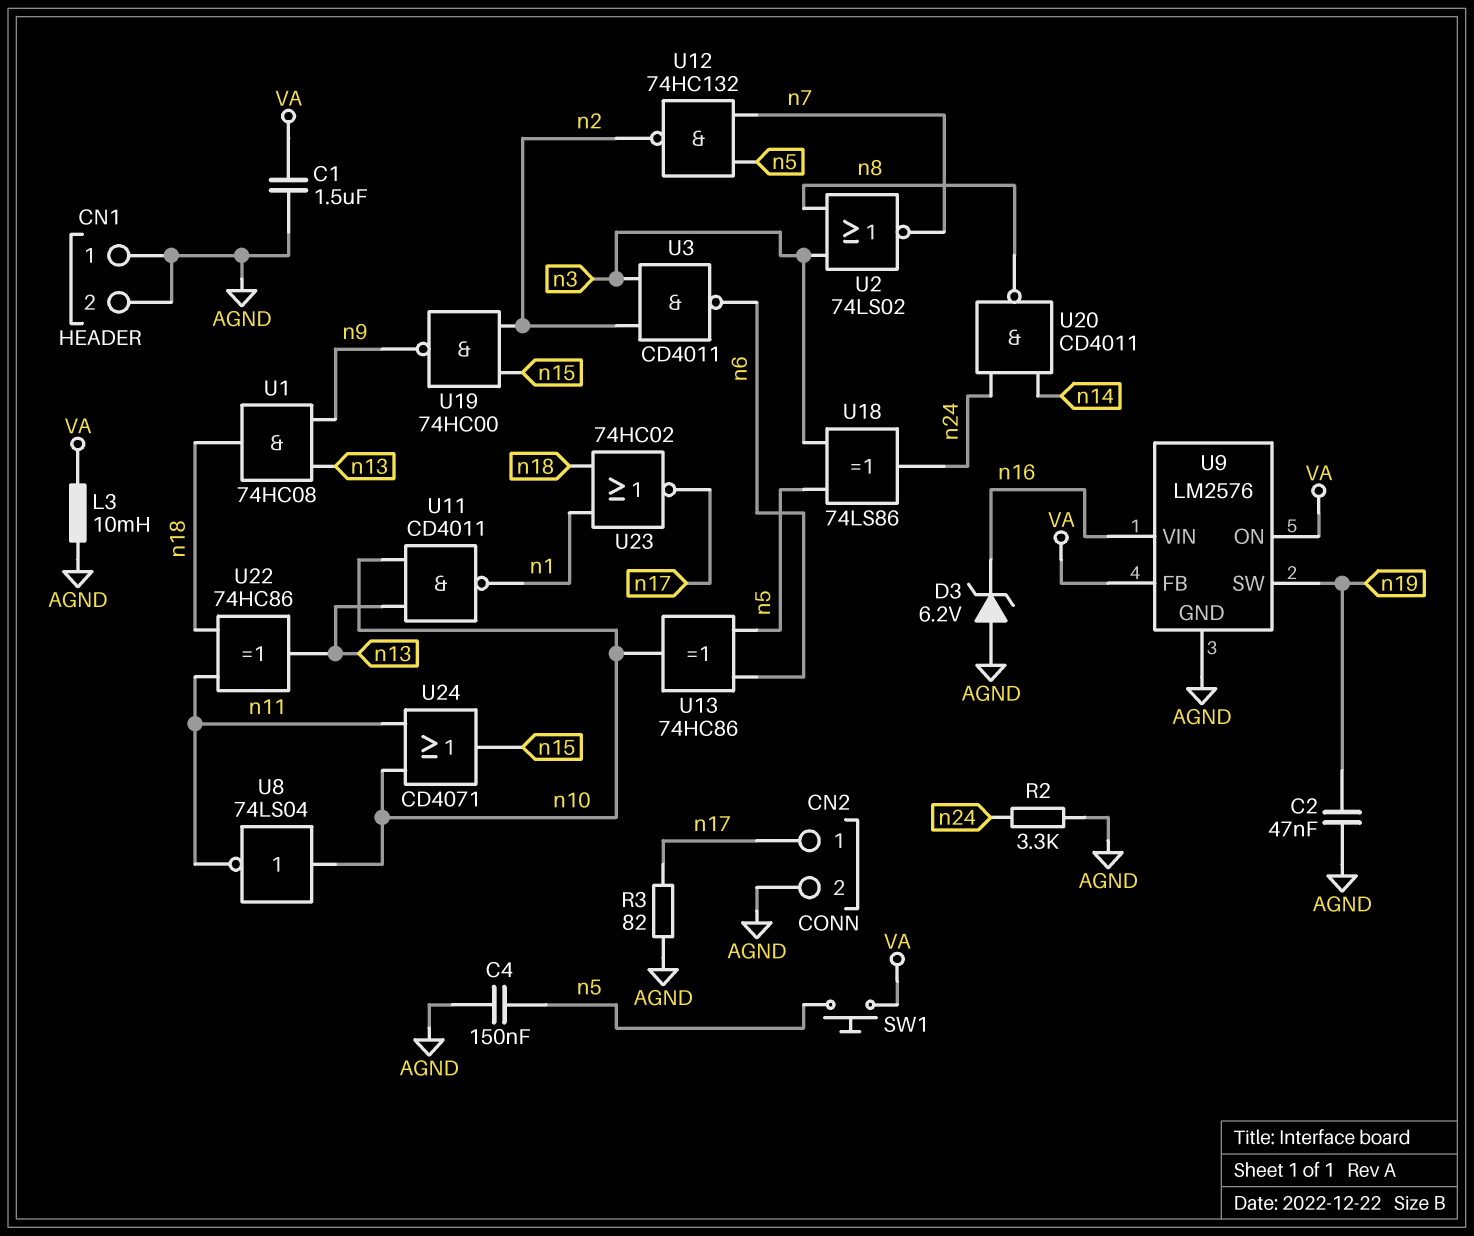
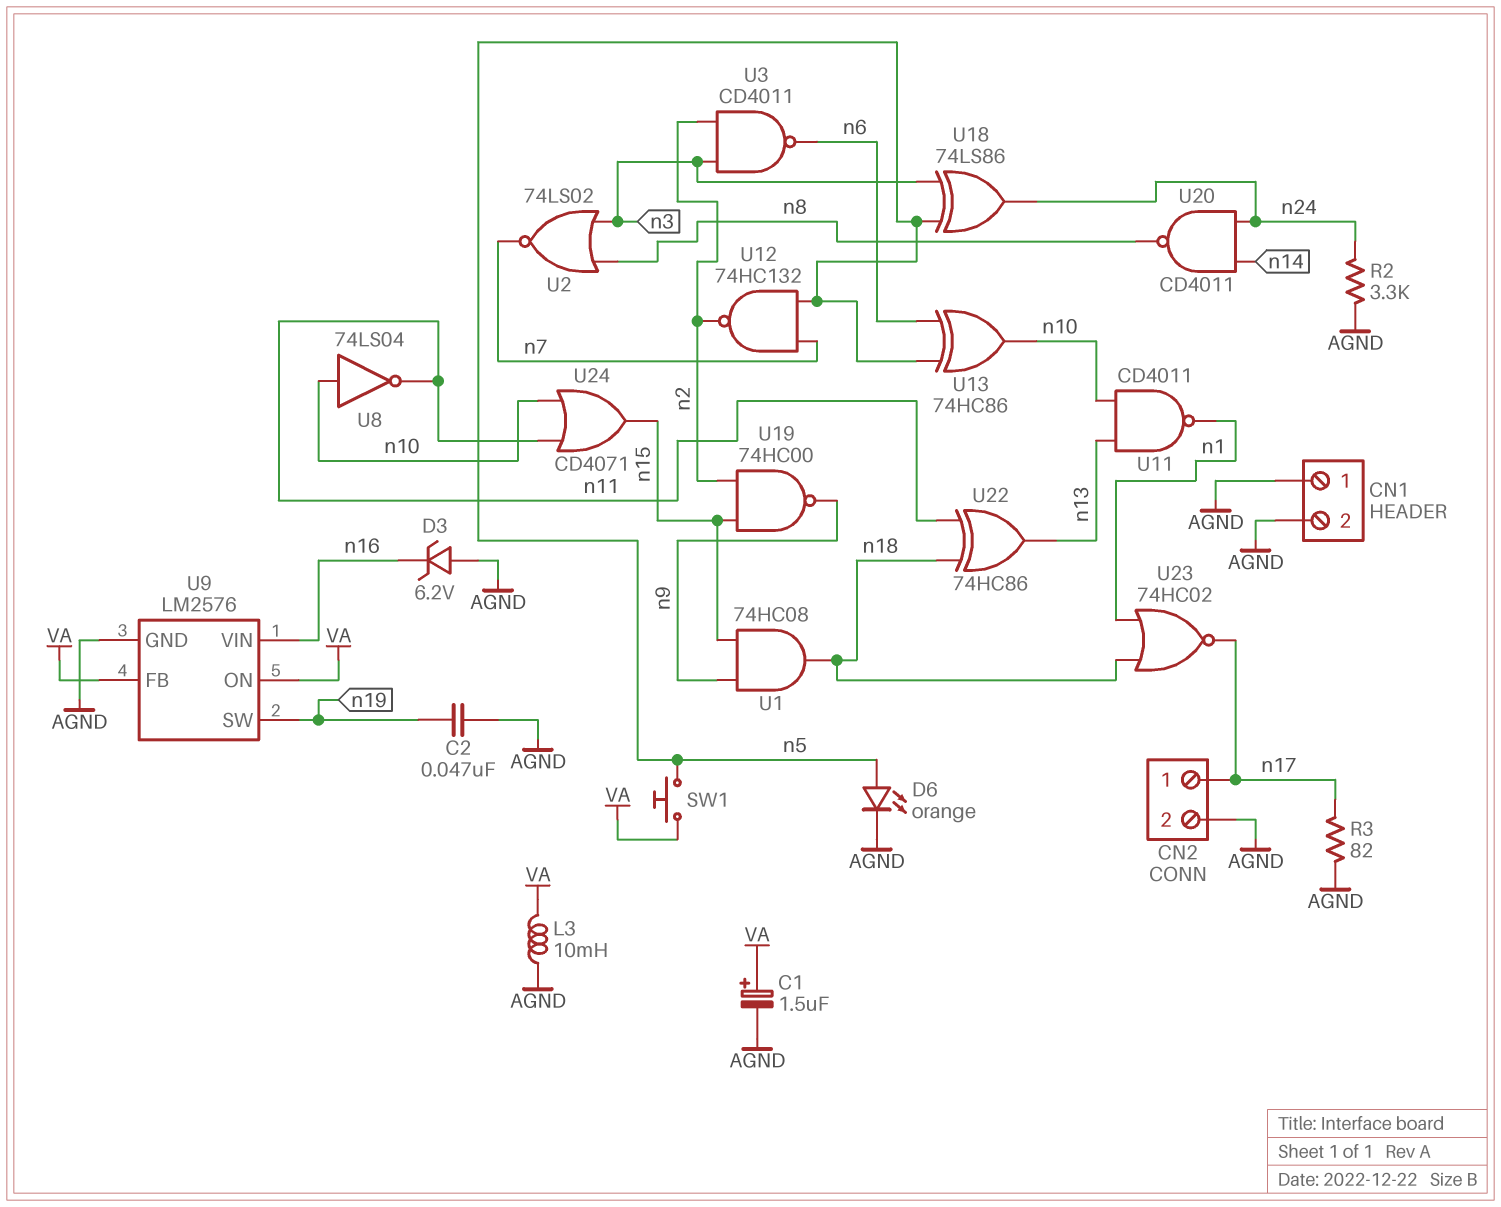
C1: 1.5uF (AGND, VA) -> 1.5uF (plus VA, minus AGND)
C4: 150nF (AGND, n5) -> none
D6: none -> LED orange (A n5, K AGND)
U1: AND 74HC08 (in n9, in n13, out n18) -> AND 74HC08 (in n9, in n15, out n18)

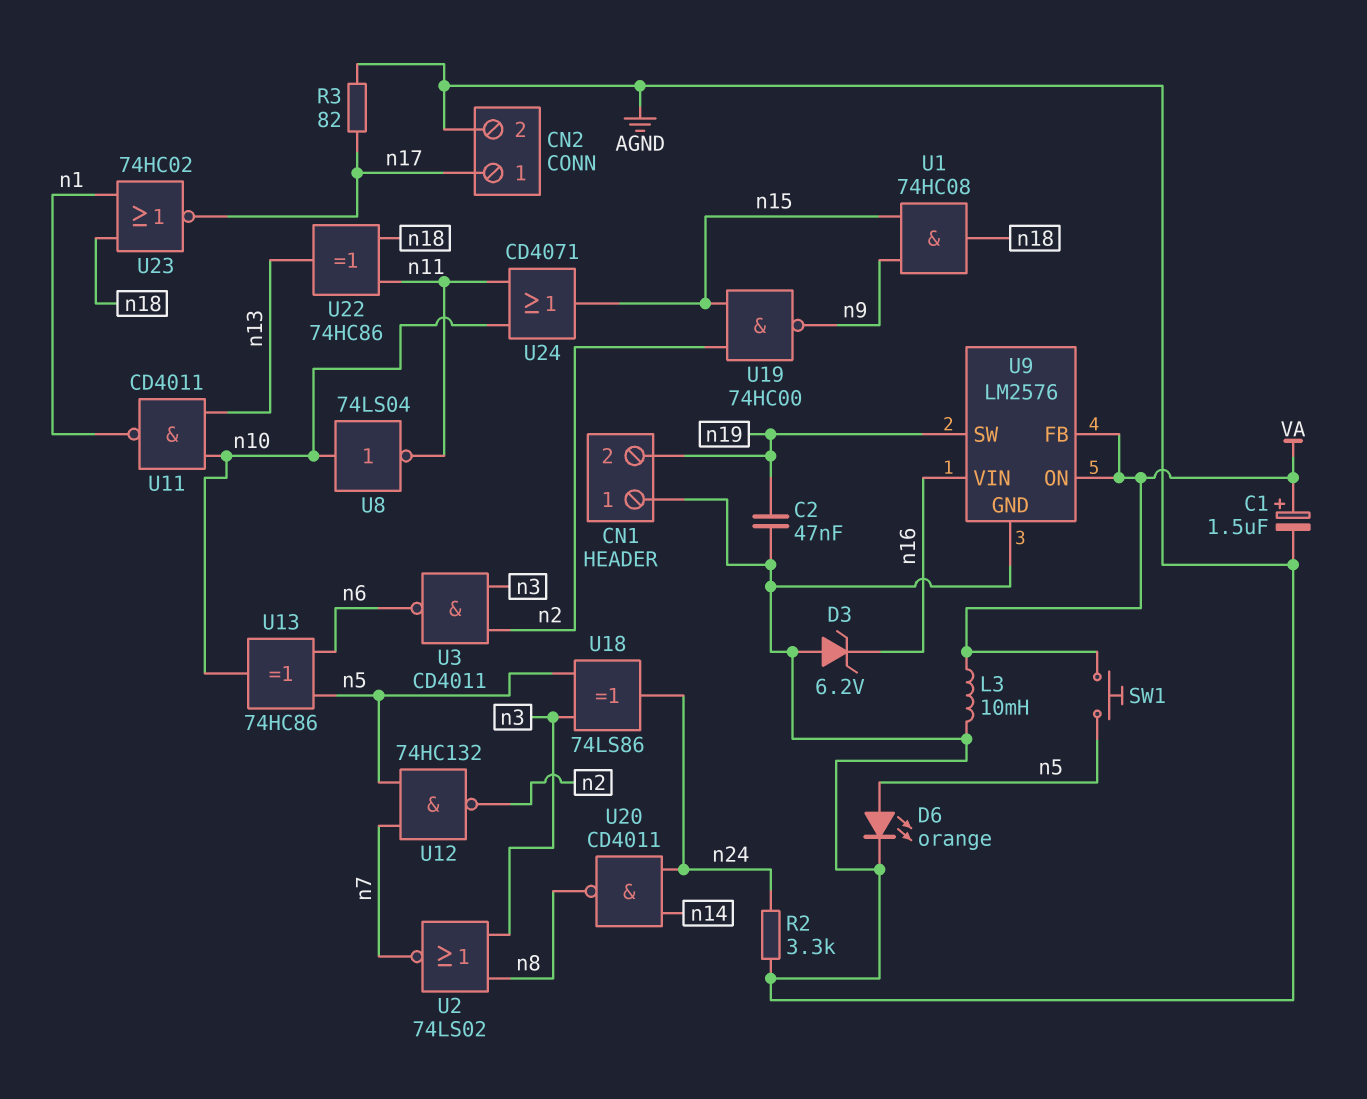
CN1 pin 2: AGND -> n19

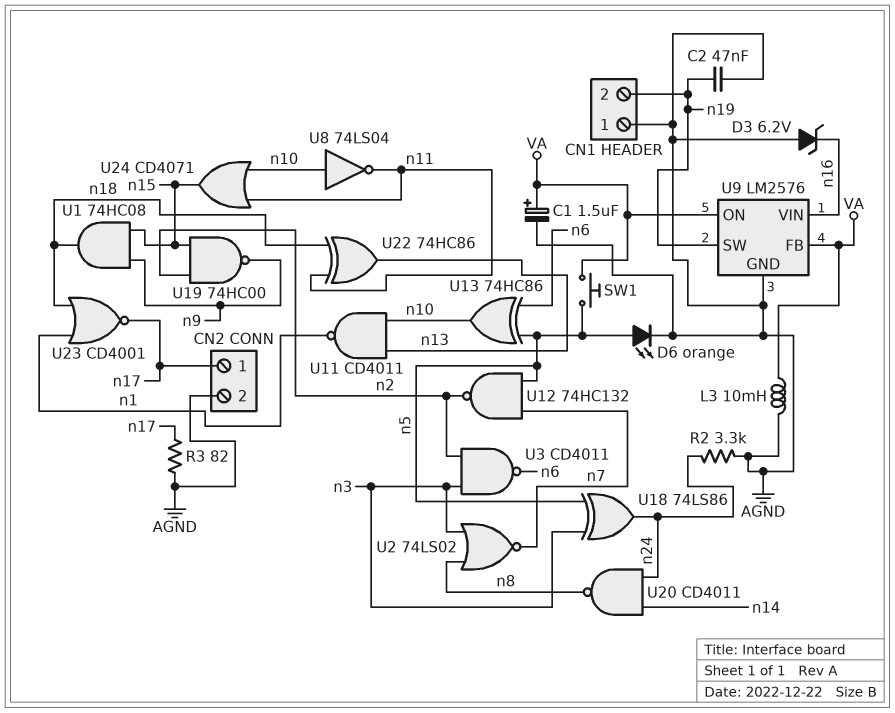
U23: NOR 74HC02 (in n1, in n18, out n17) -> NOR CD4001 (in n1, in n18, out n17)

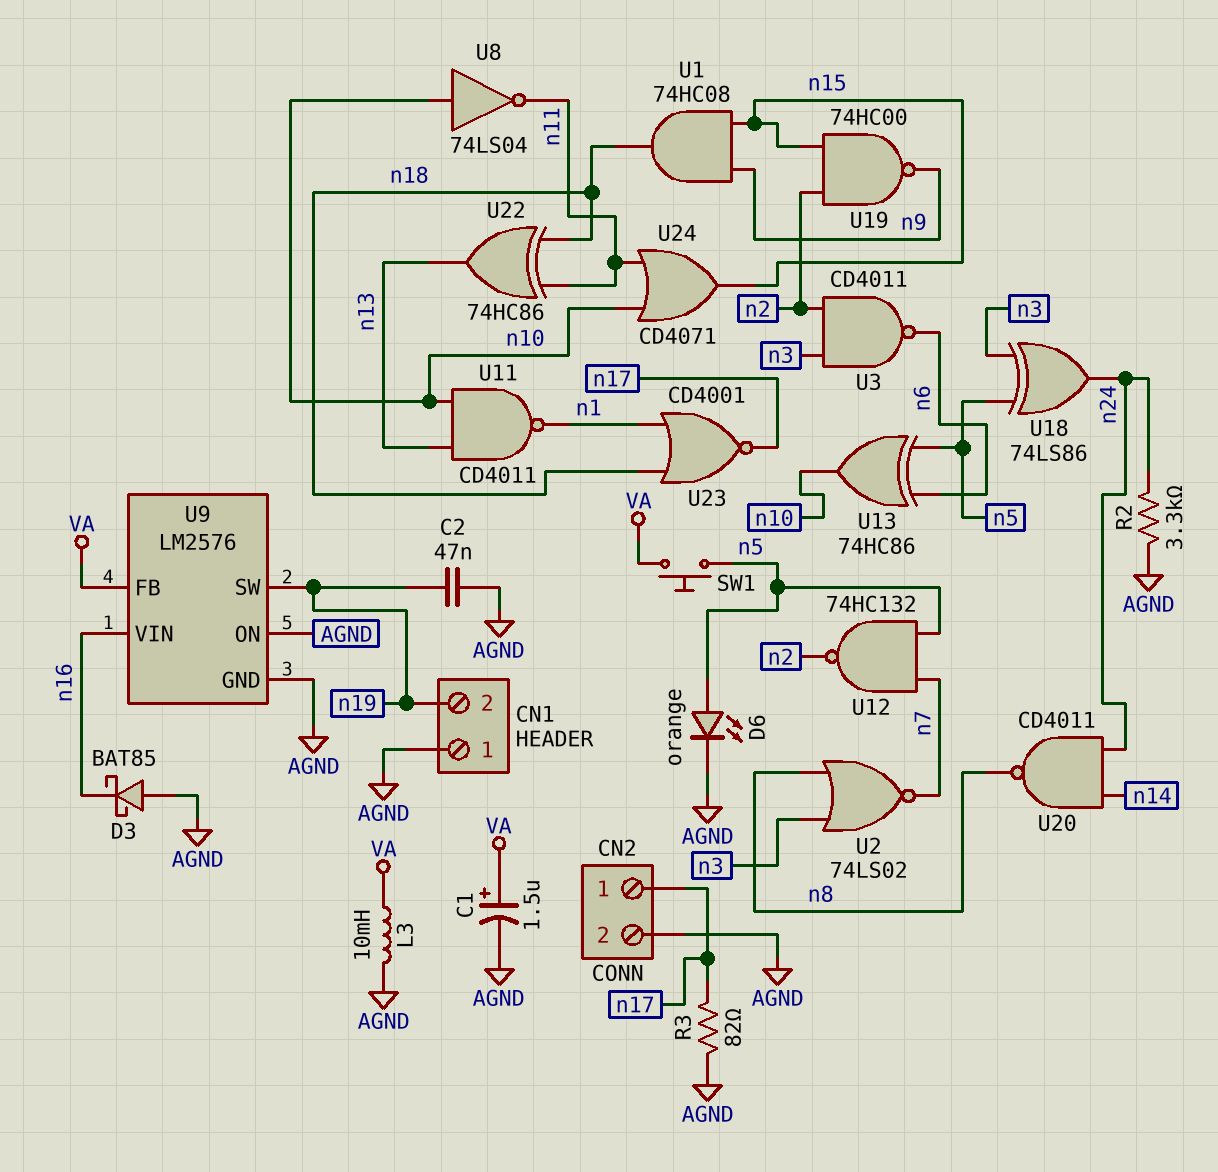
D3: zener 6.2V (A AGND, K n16) -> schottky BAT85 (A AGND, K n16)
U9 pin ON: VA -> AGND

